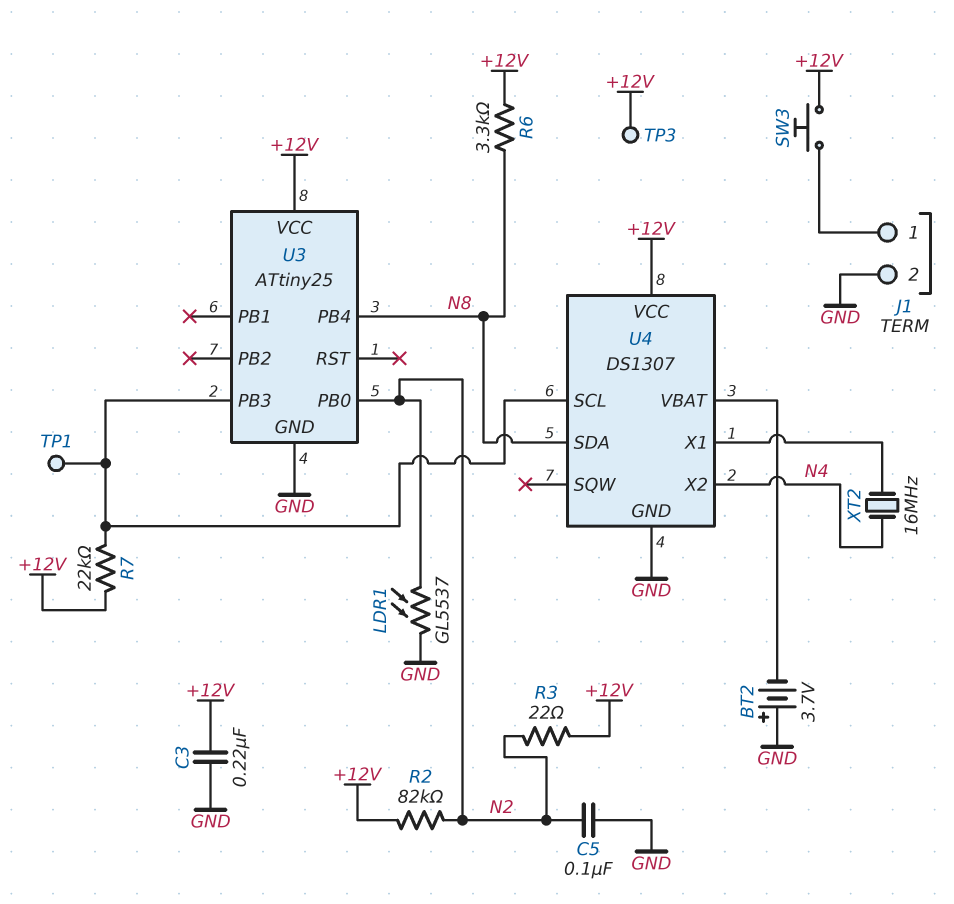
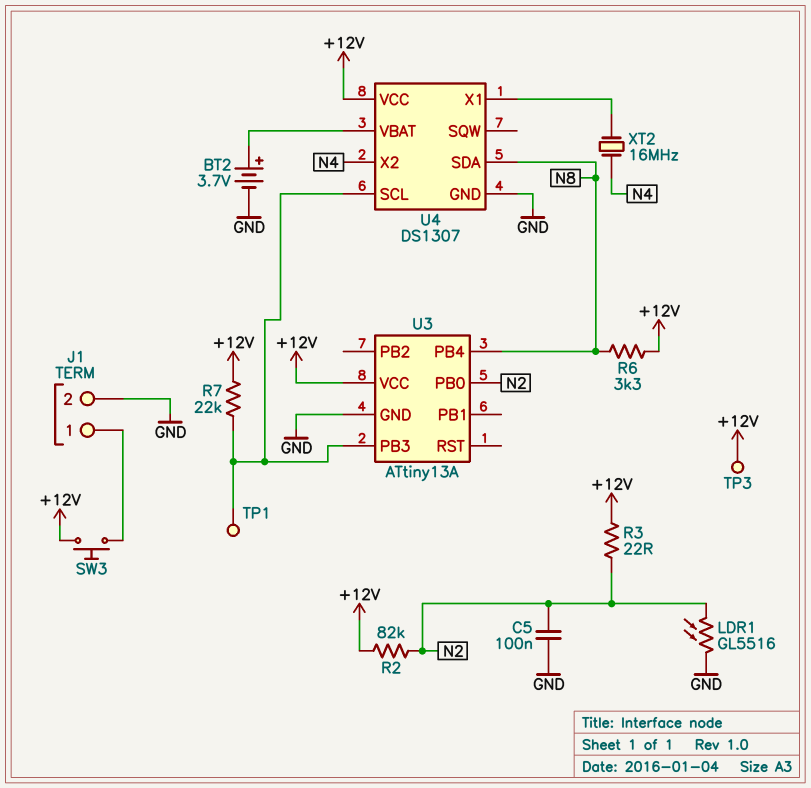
BT2: 3.7V (plus GND, minus U4/VBAT) -> 3.7V (plus U4/VBAT, minus GND)
C3: 220nF (+12V, GND) -> none
LDR1: GL5537 (GND, N2) -> GL5516 (GND, N2)
U3: ATtiny25 -> ATtiny13A

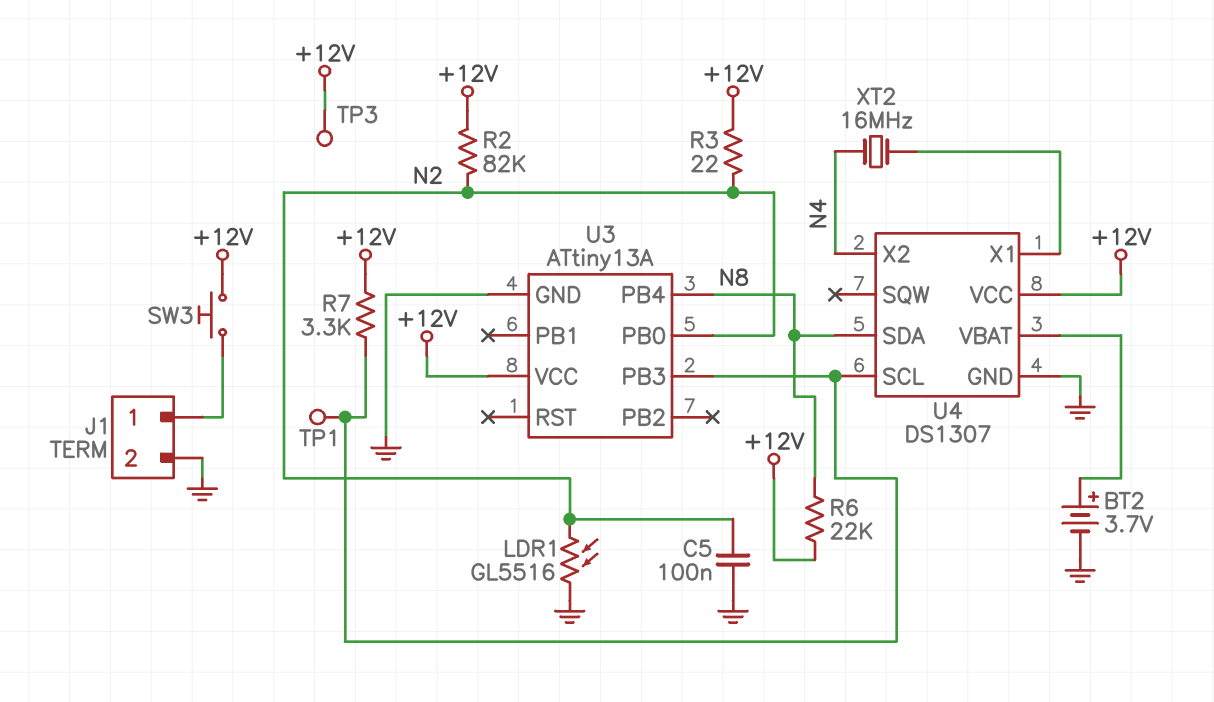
R6: 3.3k (+12V, N8) -> 22k (+12V, N8)
R7: 22k (+12V, U3/PB3) -> 3.3k (+12V, U3/PB3)

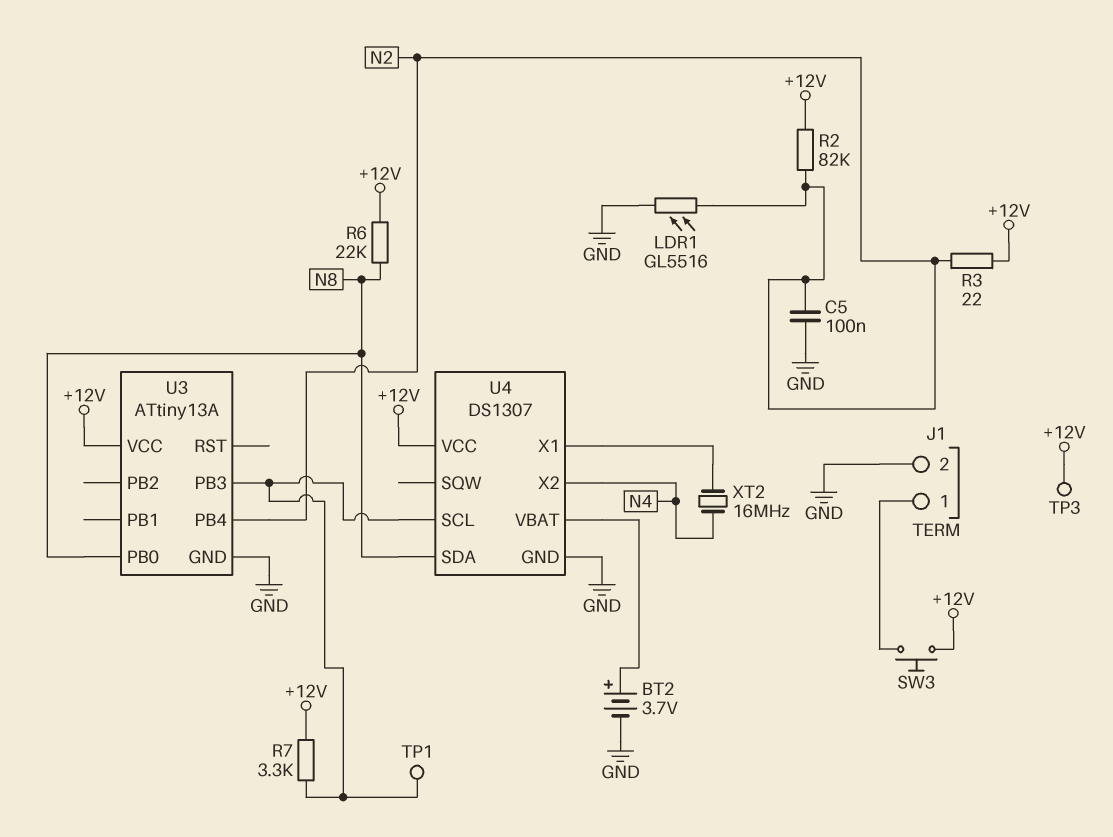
U3 pin PB0: N2 -> N8
U3 pin PB4: N8 -> N2

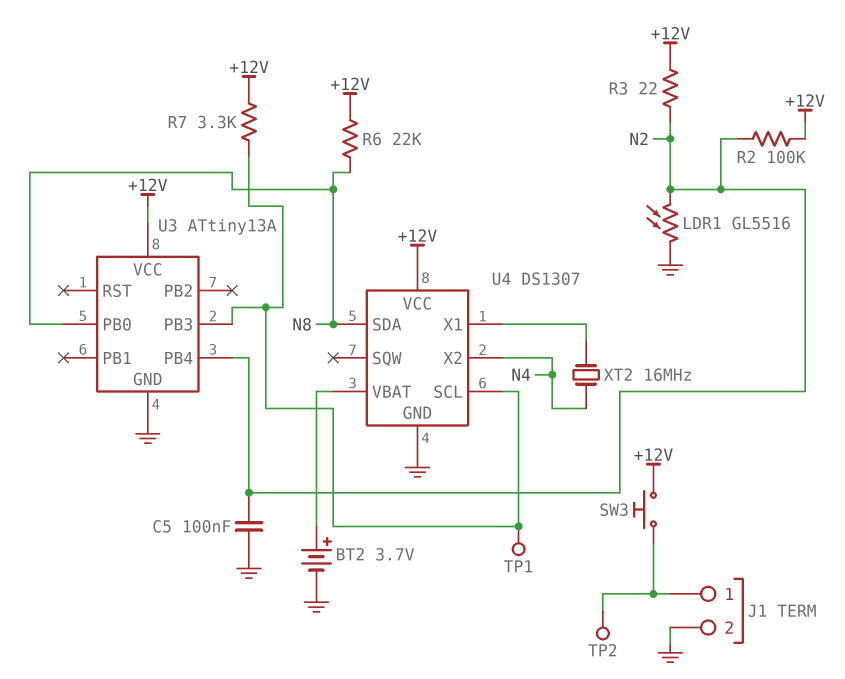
R2: 82k (+12V, N2) -> 100k (+12V, N2)
TP2: none -> test point (J1/1)
TP3: test point (+12V) -> none

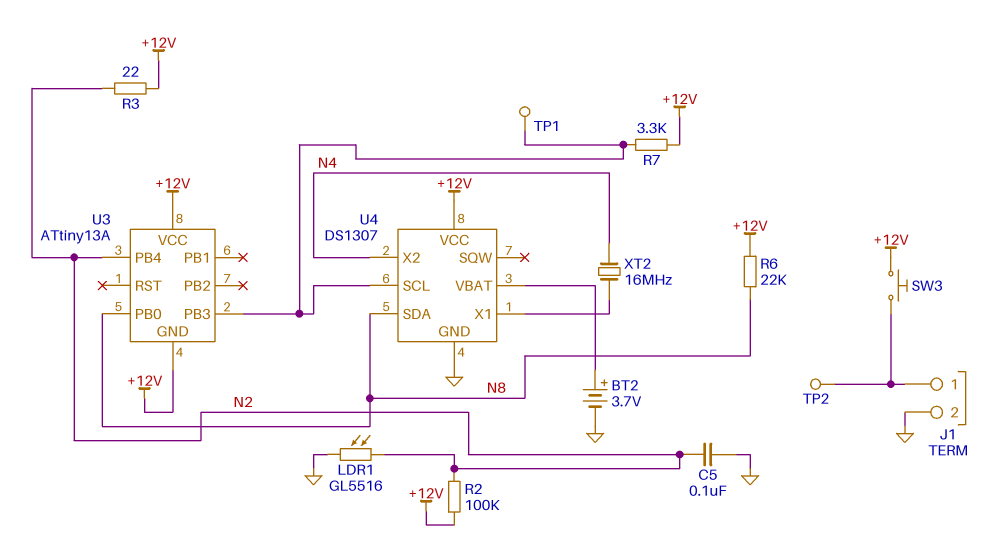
U3 pin GND: GND -> +12V

